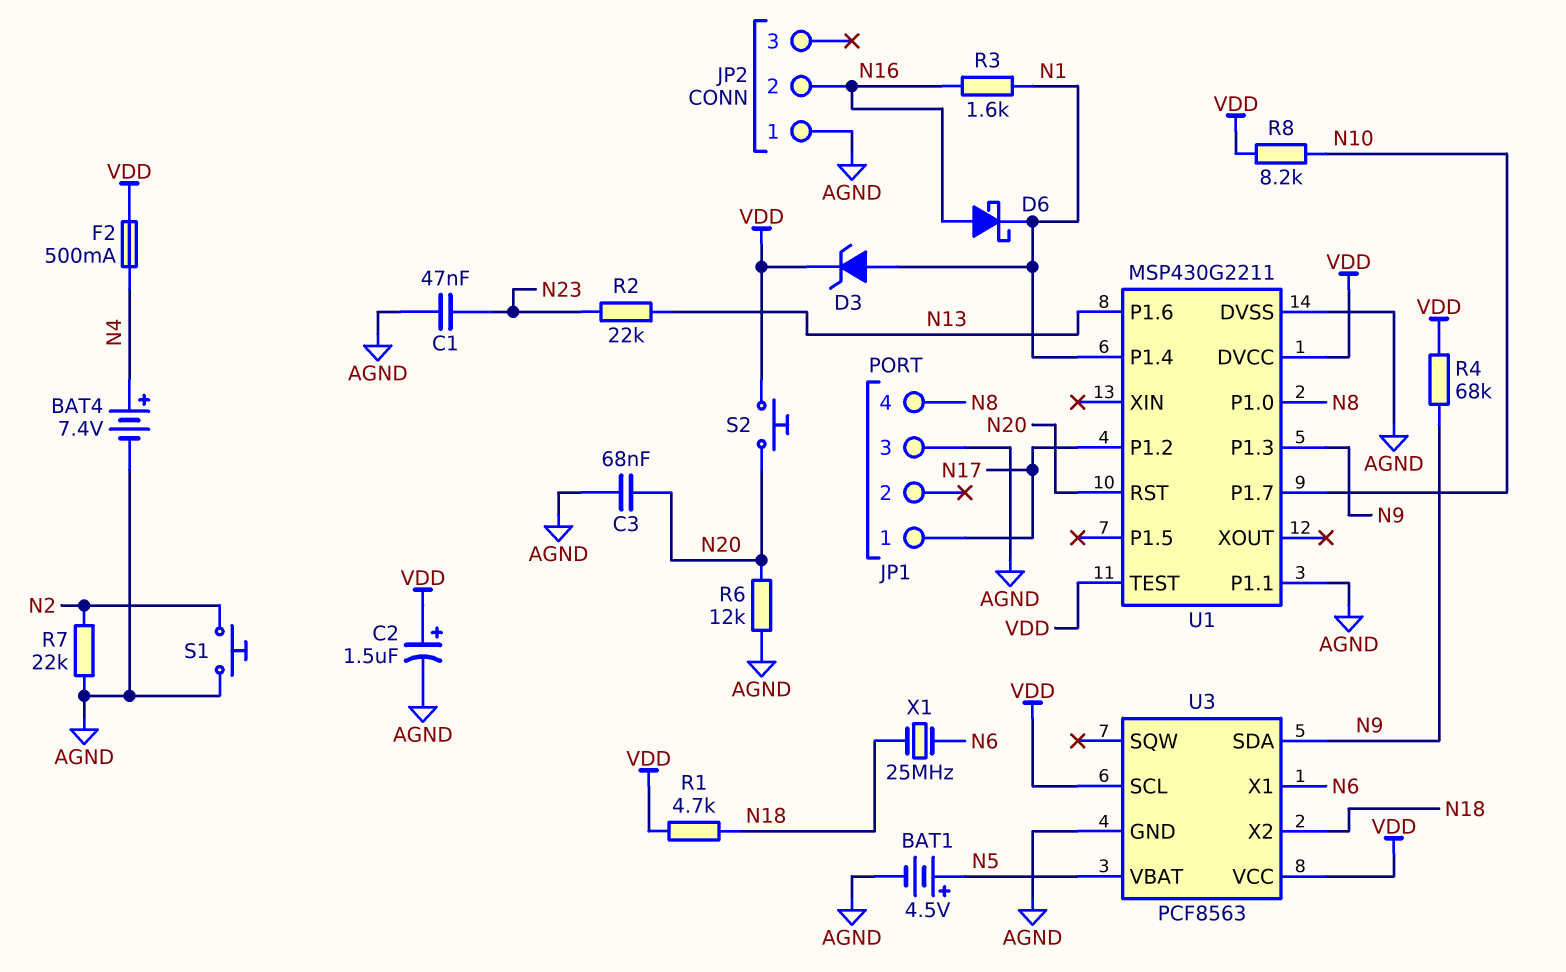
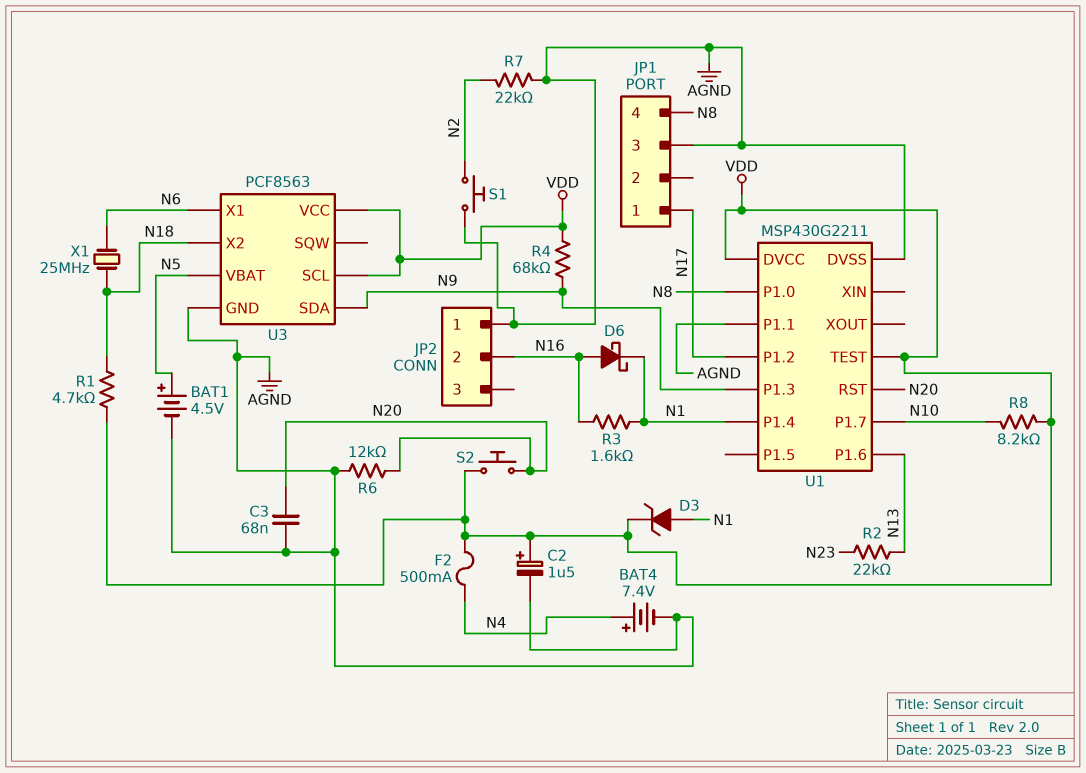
C1: 47nF (AGND, N23) -> none

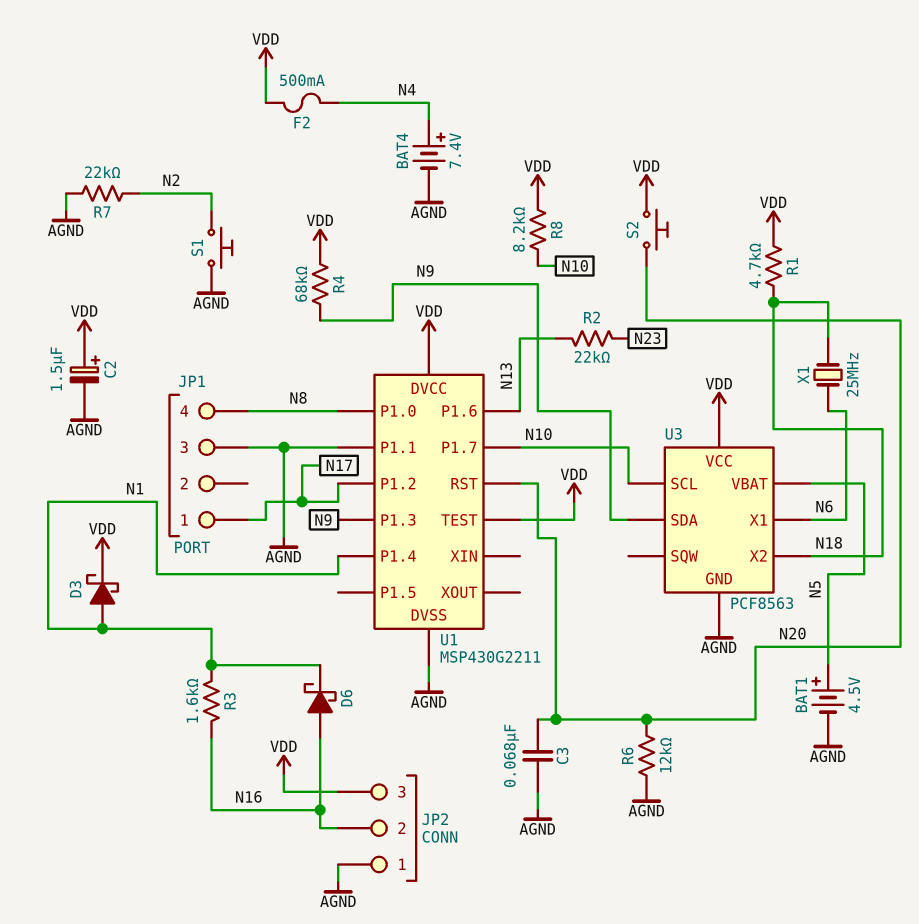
D3: zener (A N1, K VDD) -> schottky (A N1, K VDD)
JP2 pin 3: none -> VDD
U3 pin SCL: VDD -> N10

